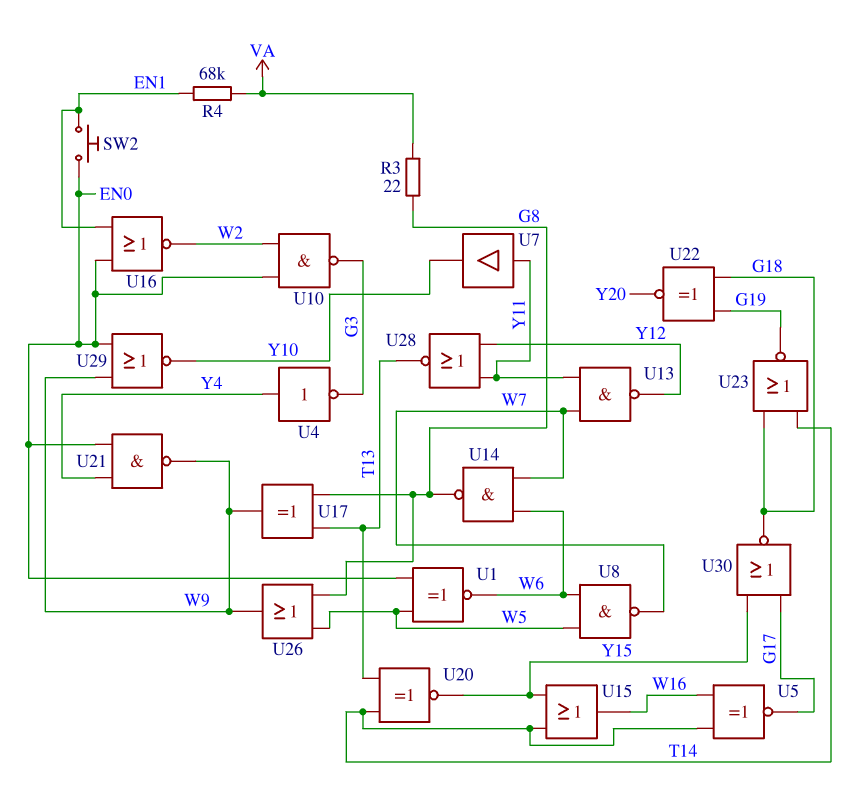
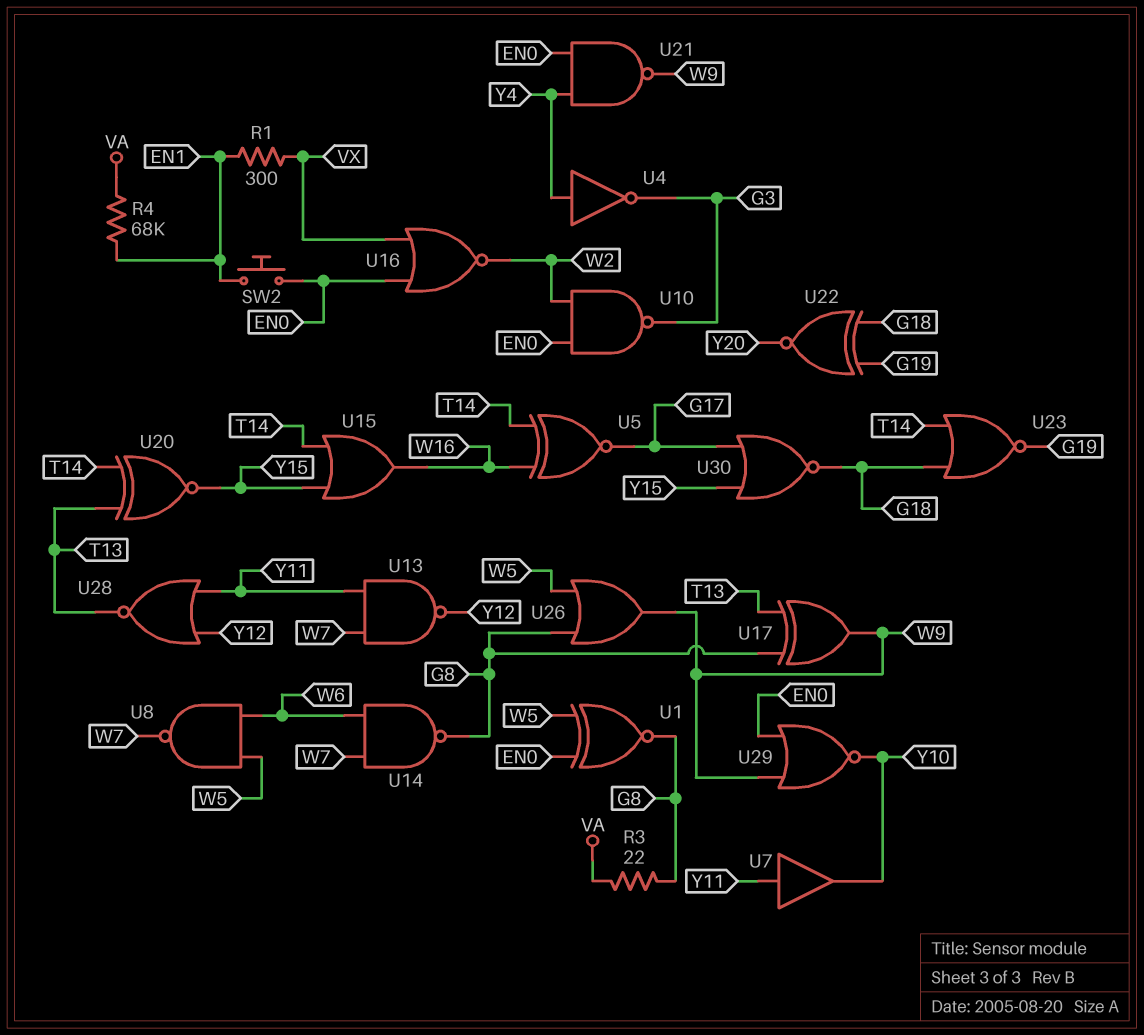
R1: none -> 300 (EN1, VX)
U1: XNOR (in EN0, in W5, out W6) -> XNOR (in EN0, in W5, out G8)
U16: NOR (in EN0, in EN1, out W2) -> NOR (in EN0, in VX, out W2)

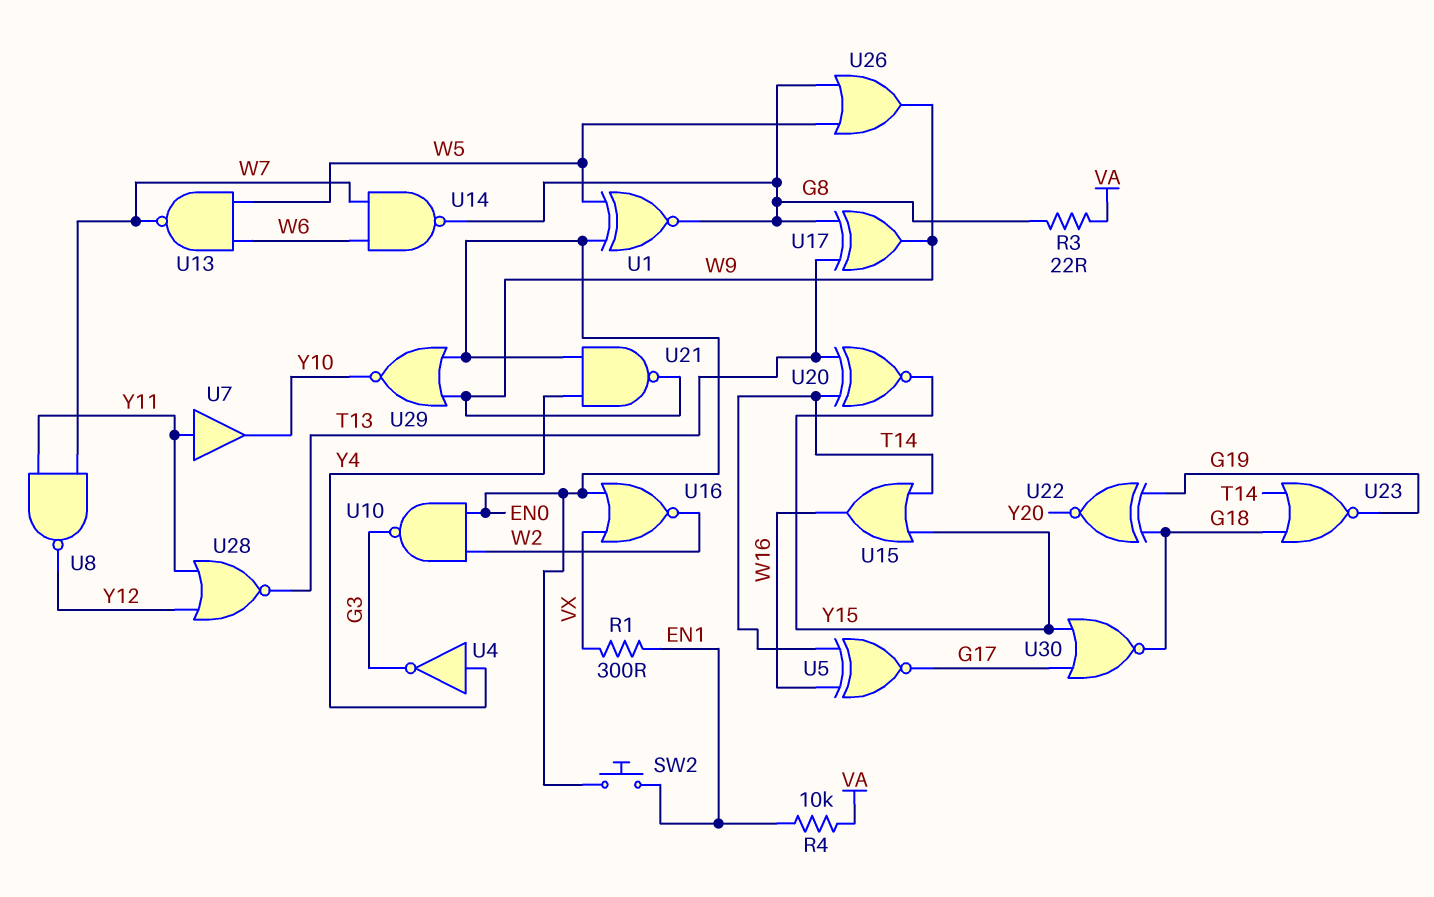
R4: 68k (EN1, VA) -> 10k (EN1, VA)
U8: NAND (in W5, in W6, out W7) -> NAND (in W7, in Y11, out Y12)
U13: NAND (in W7, in Y11, out Y12) -> NAND (in W5, in W6, out W7)

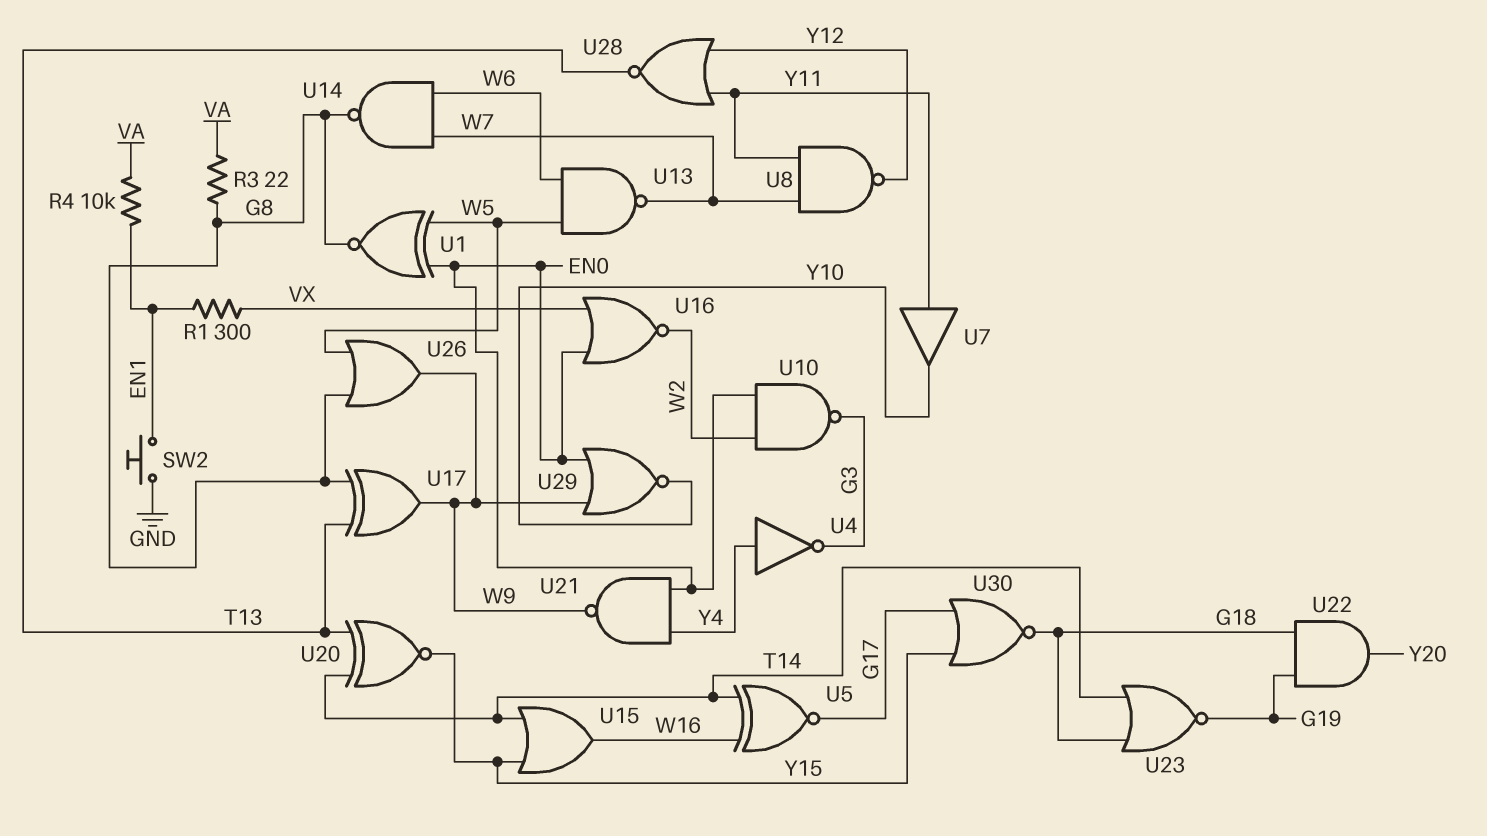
SW2: button (EN0, EN1) -> button (EN1, GND)
U22: XNOR (in G18, in G19, out Y20) -> AND (in G18, in G19, out Y20)

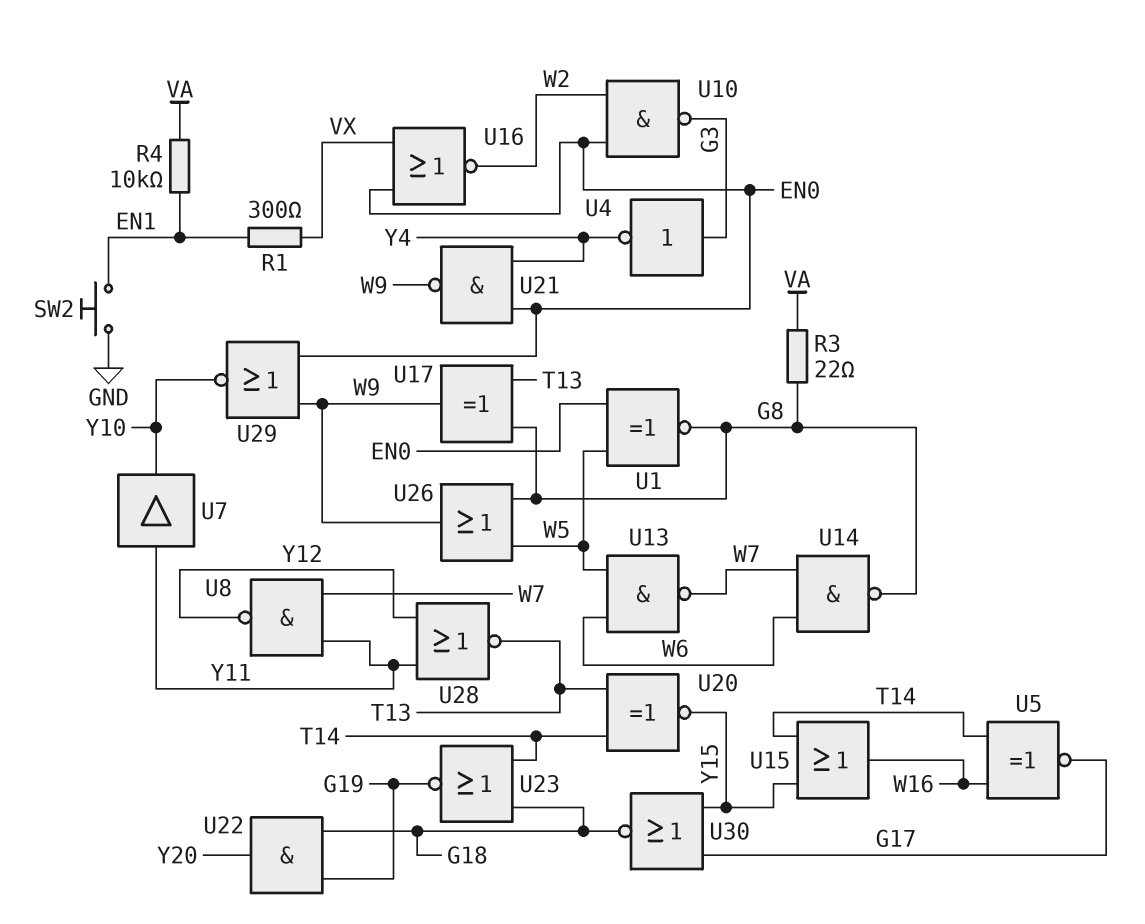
U4: NOT (in Y4, out G3) -> NOT (in G3, out Y4)

